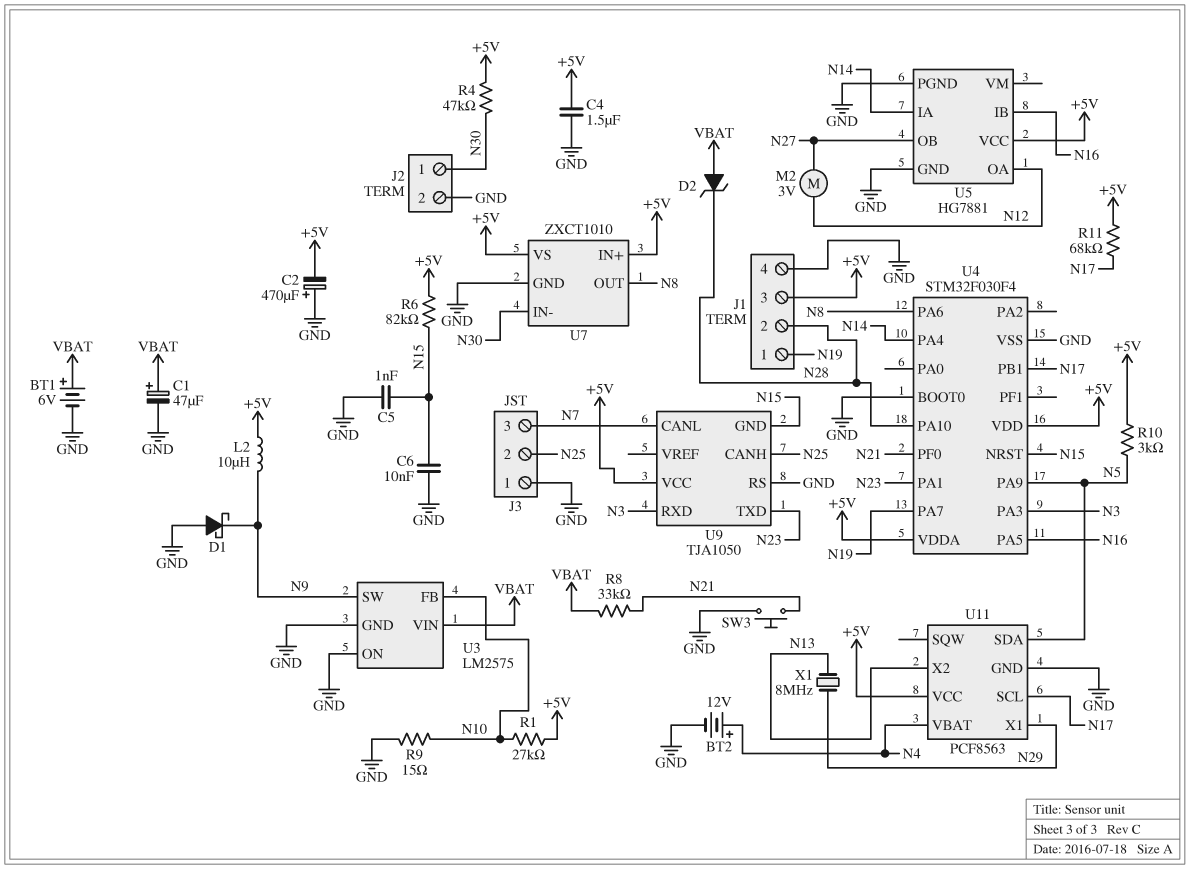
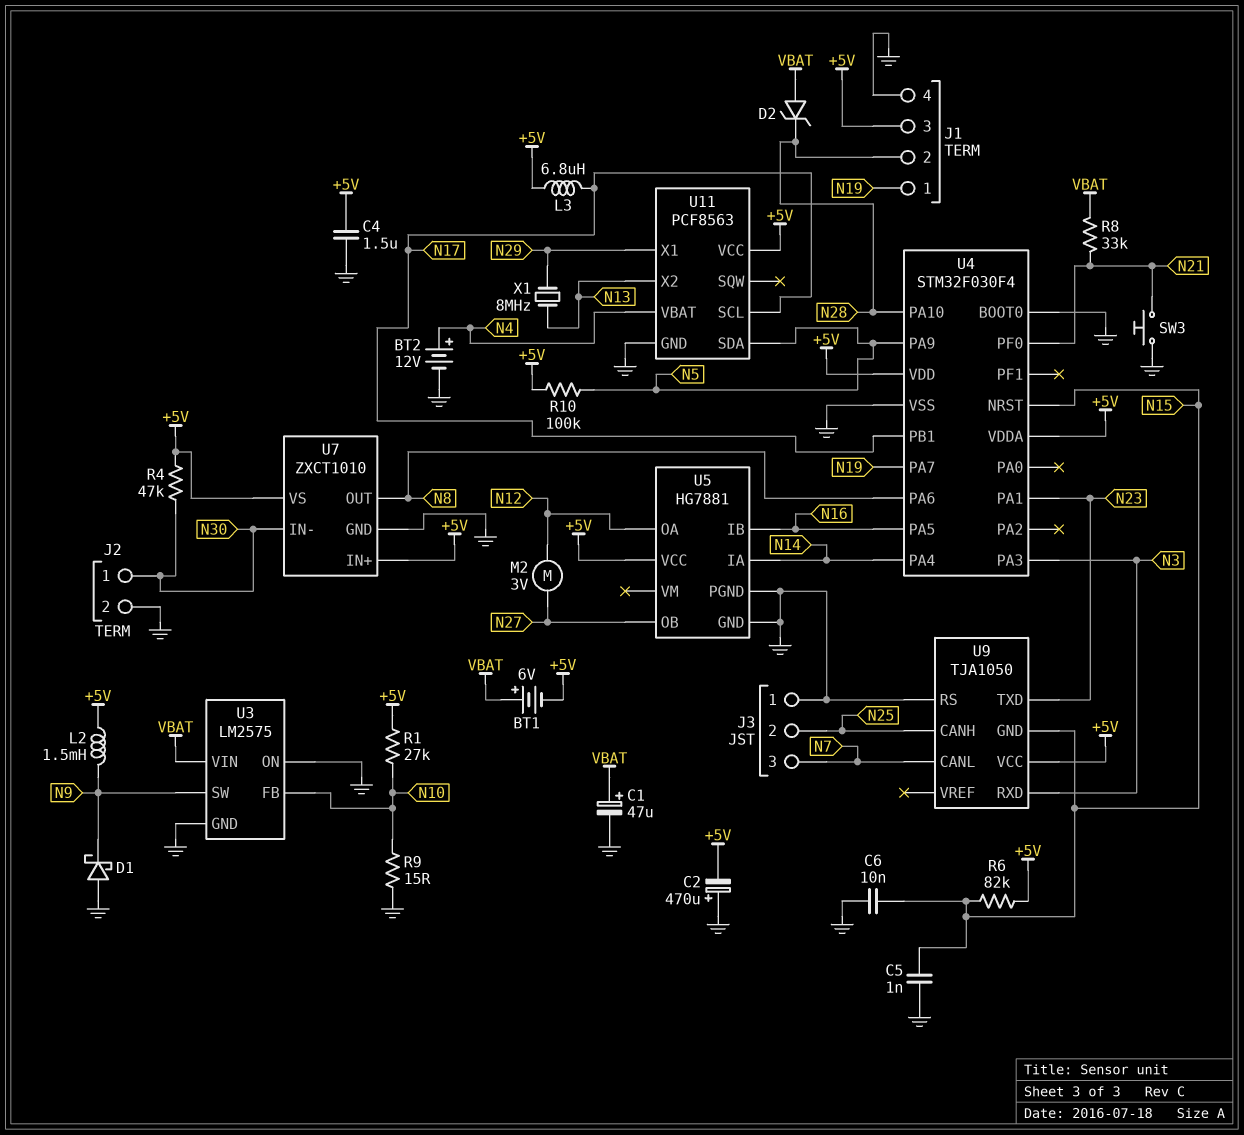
BT1: 6V (plus VBAT, minus GND) -> 6V (plus VBAT, minus +5V)
L2: 10uH (+5V, N9) -> 1.5mH (+5V, N9)
L3: none -> 6.8uH (+5V, N17)
R10: 3k (+5V, N5) -> 100k (+5V, N5)
R11: 68k (+5V, N17) -> none

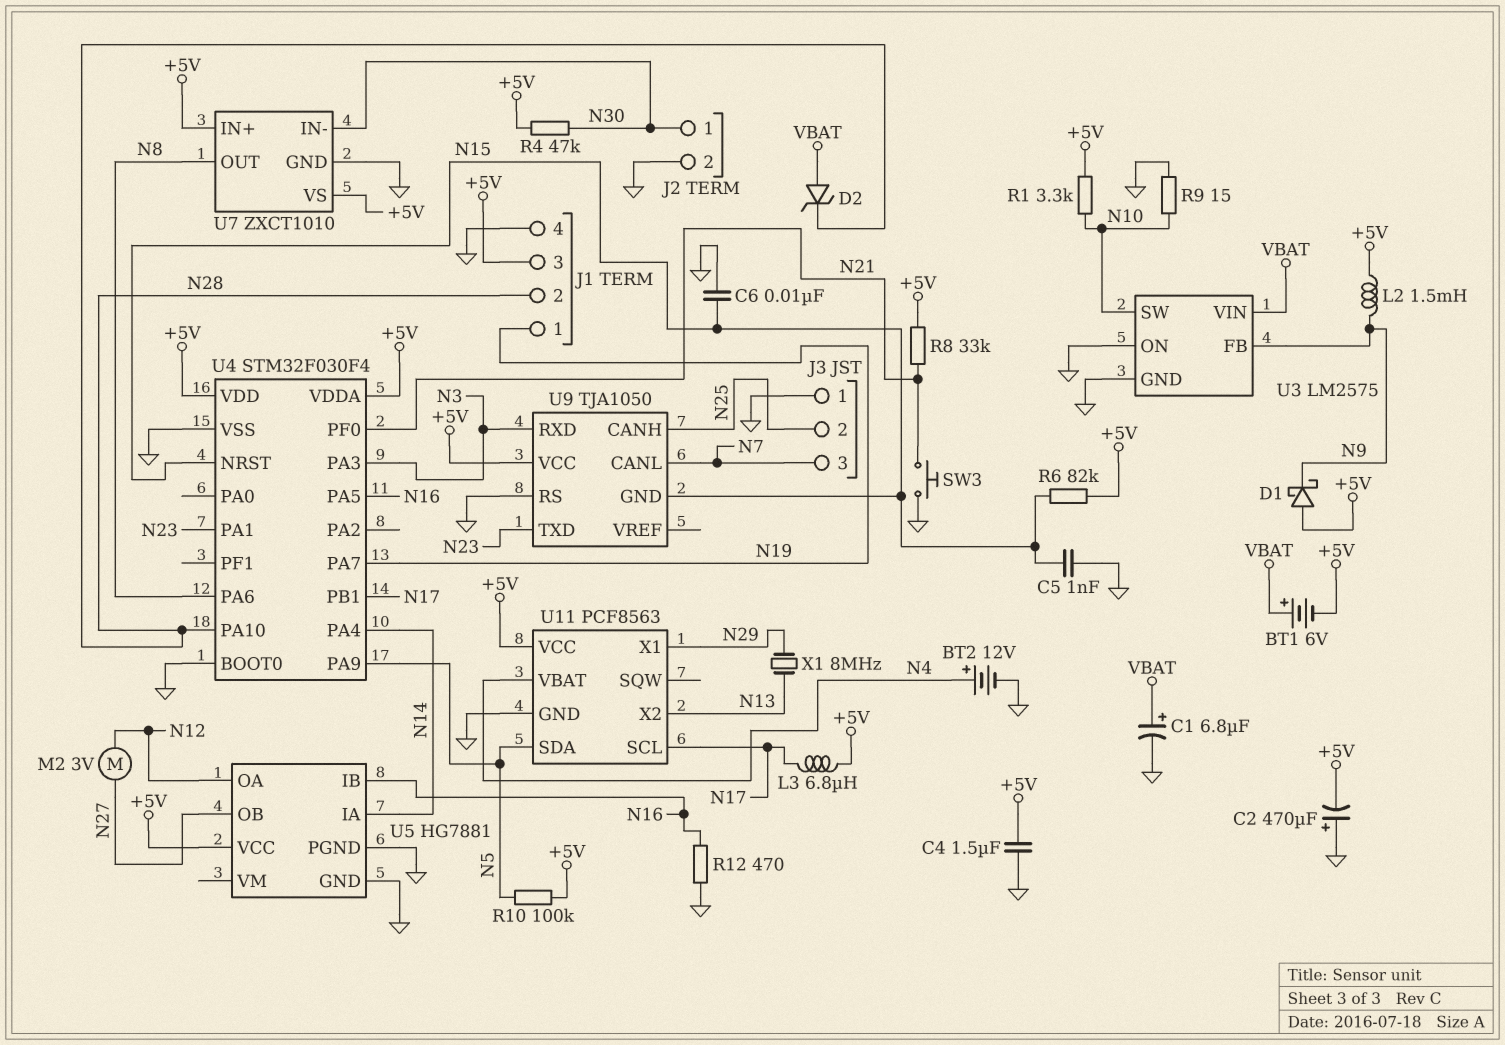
C1: 47uF (plus VBAT, minus GND) -> 6.8uF (plus VBAT, minus GND)
D1: schottky (A GND, K N9) -> schottky (A +5V, K N9)
R1: 27k (+5V, N10) -> 3.3k (+5V, N10)
R8: 33k (N21, VBAT) -> 33k (+5V, N21)
R12: none -> 470 (GND, N16)
U3 pin FB: N10 -> N9
U3 pin SW: N9 -> N10

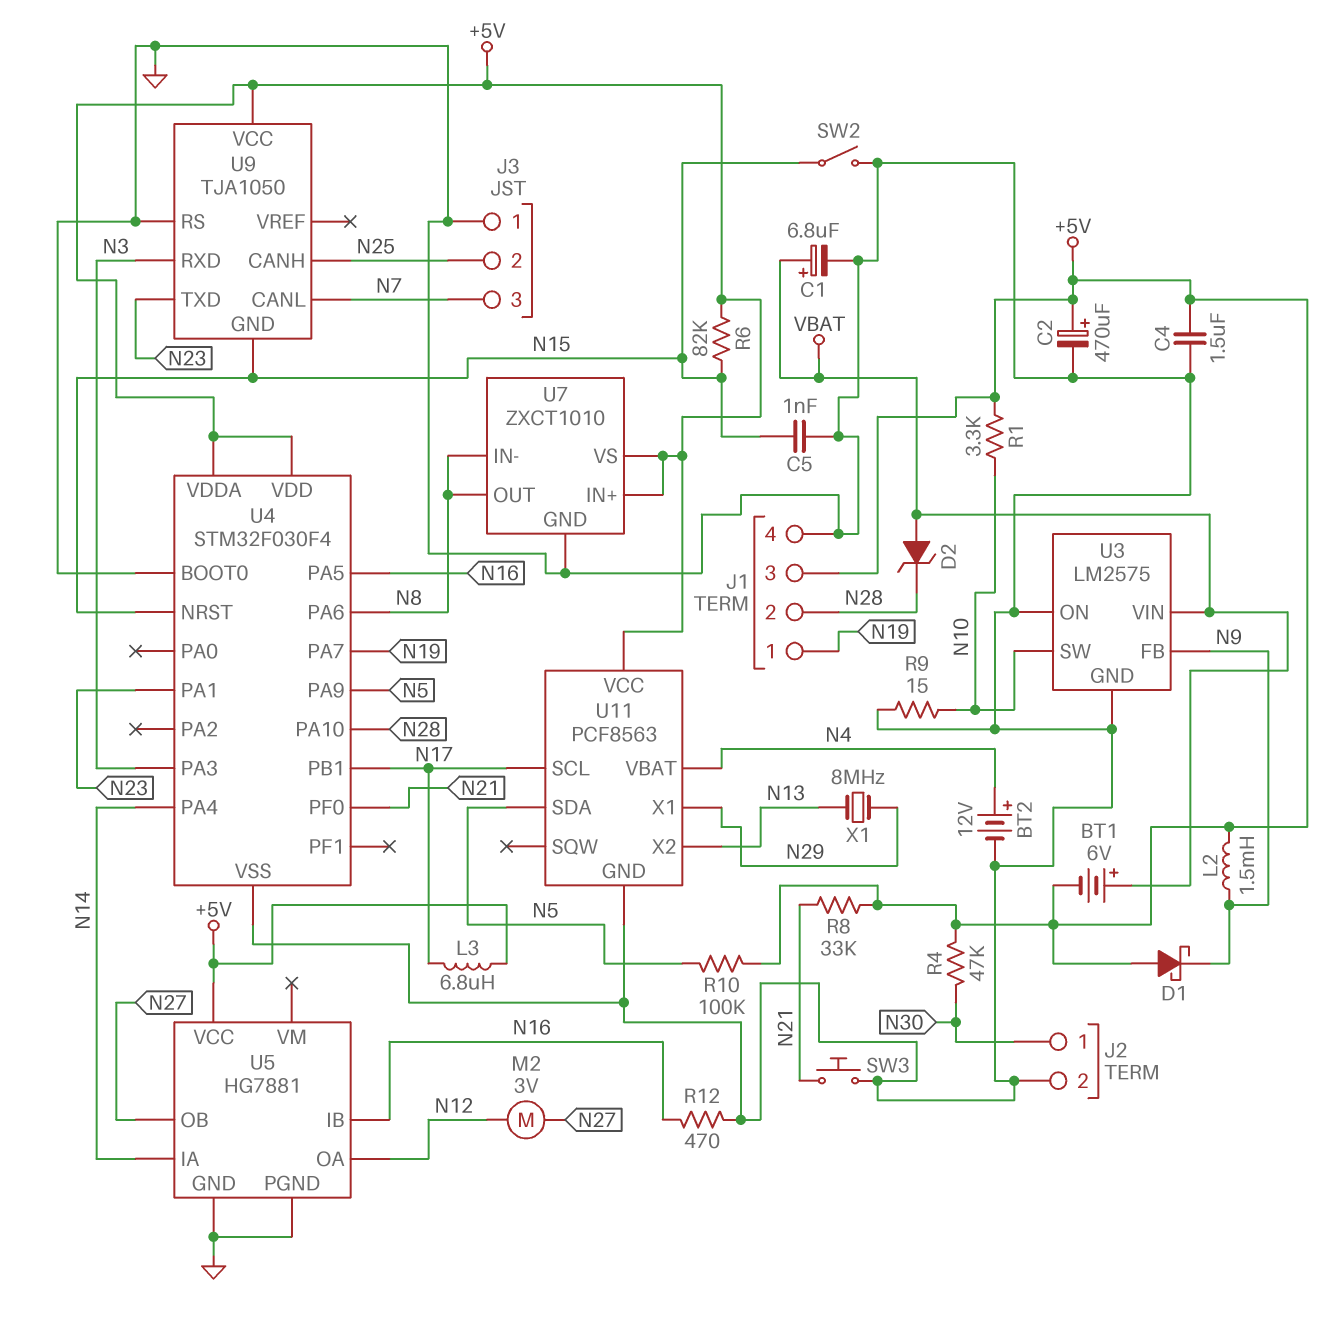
C2: 470uF (plus GND, minus +5V) -> 470uF (plus +5V, minus GND)
C6: 10nF (GND, N15) -> none
SW2: none -> switch (GND, N15)
U7 pin IN-: N30 -> N8

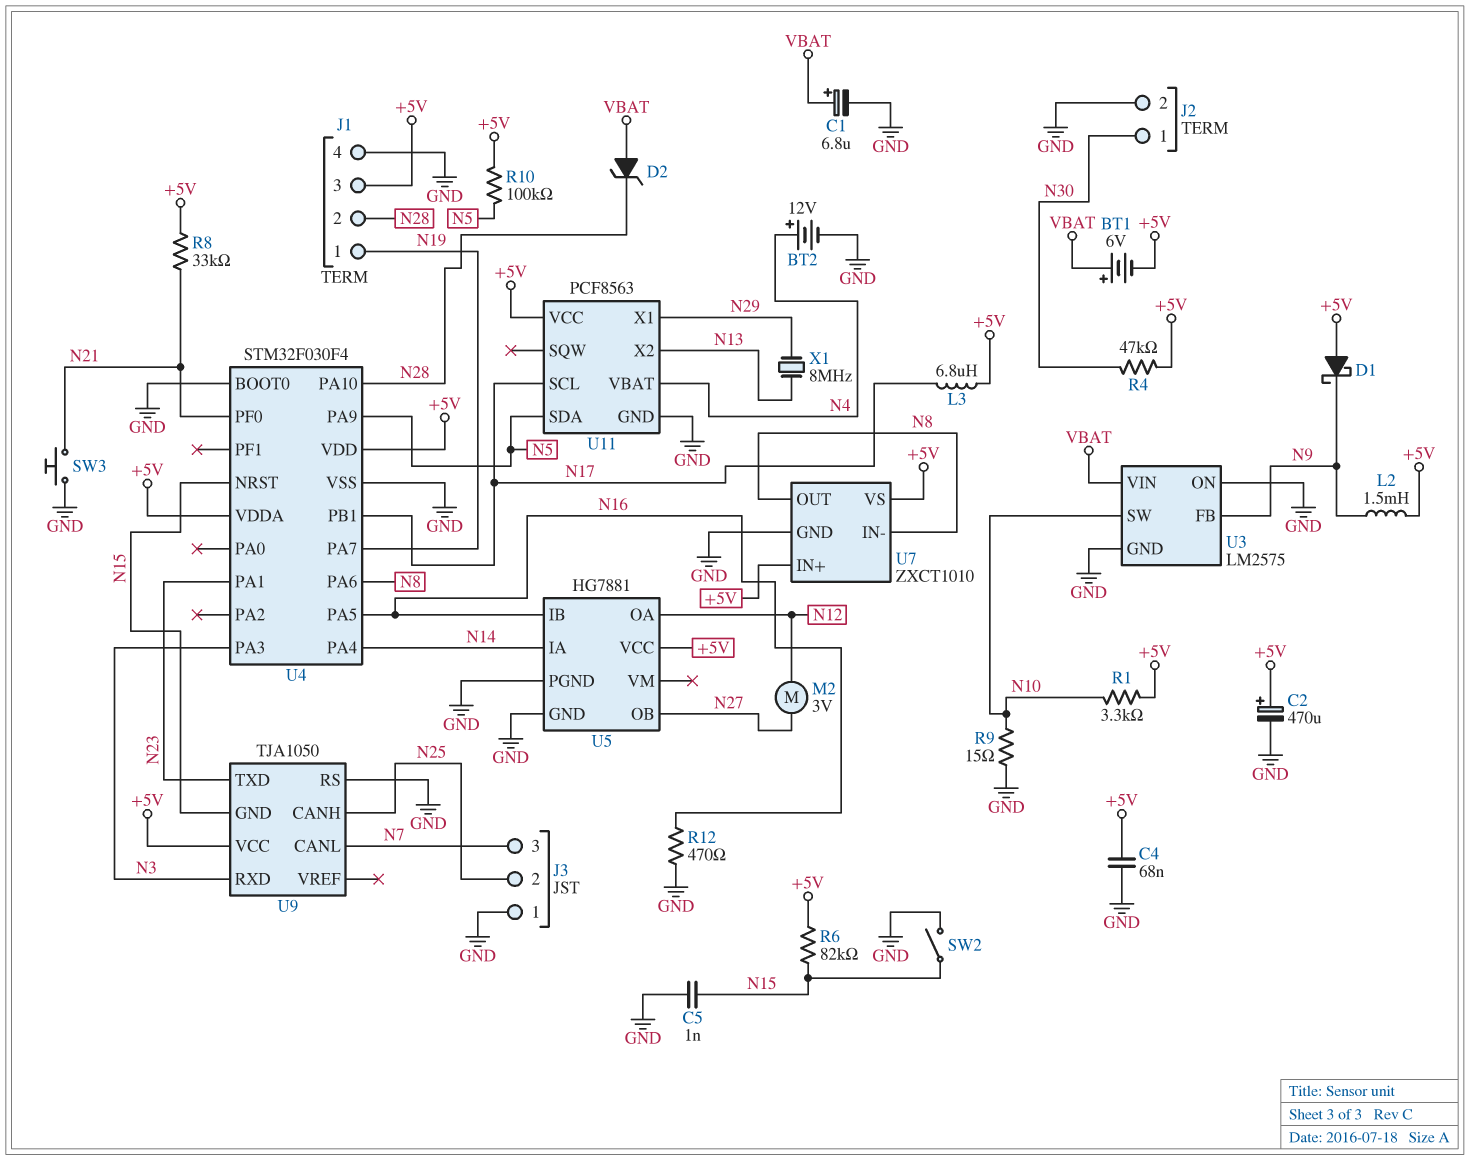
C4: 1.5uF (+5V, GND) -> 68nF (+5V, GND)

